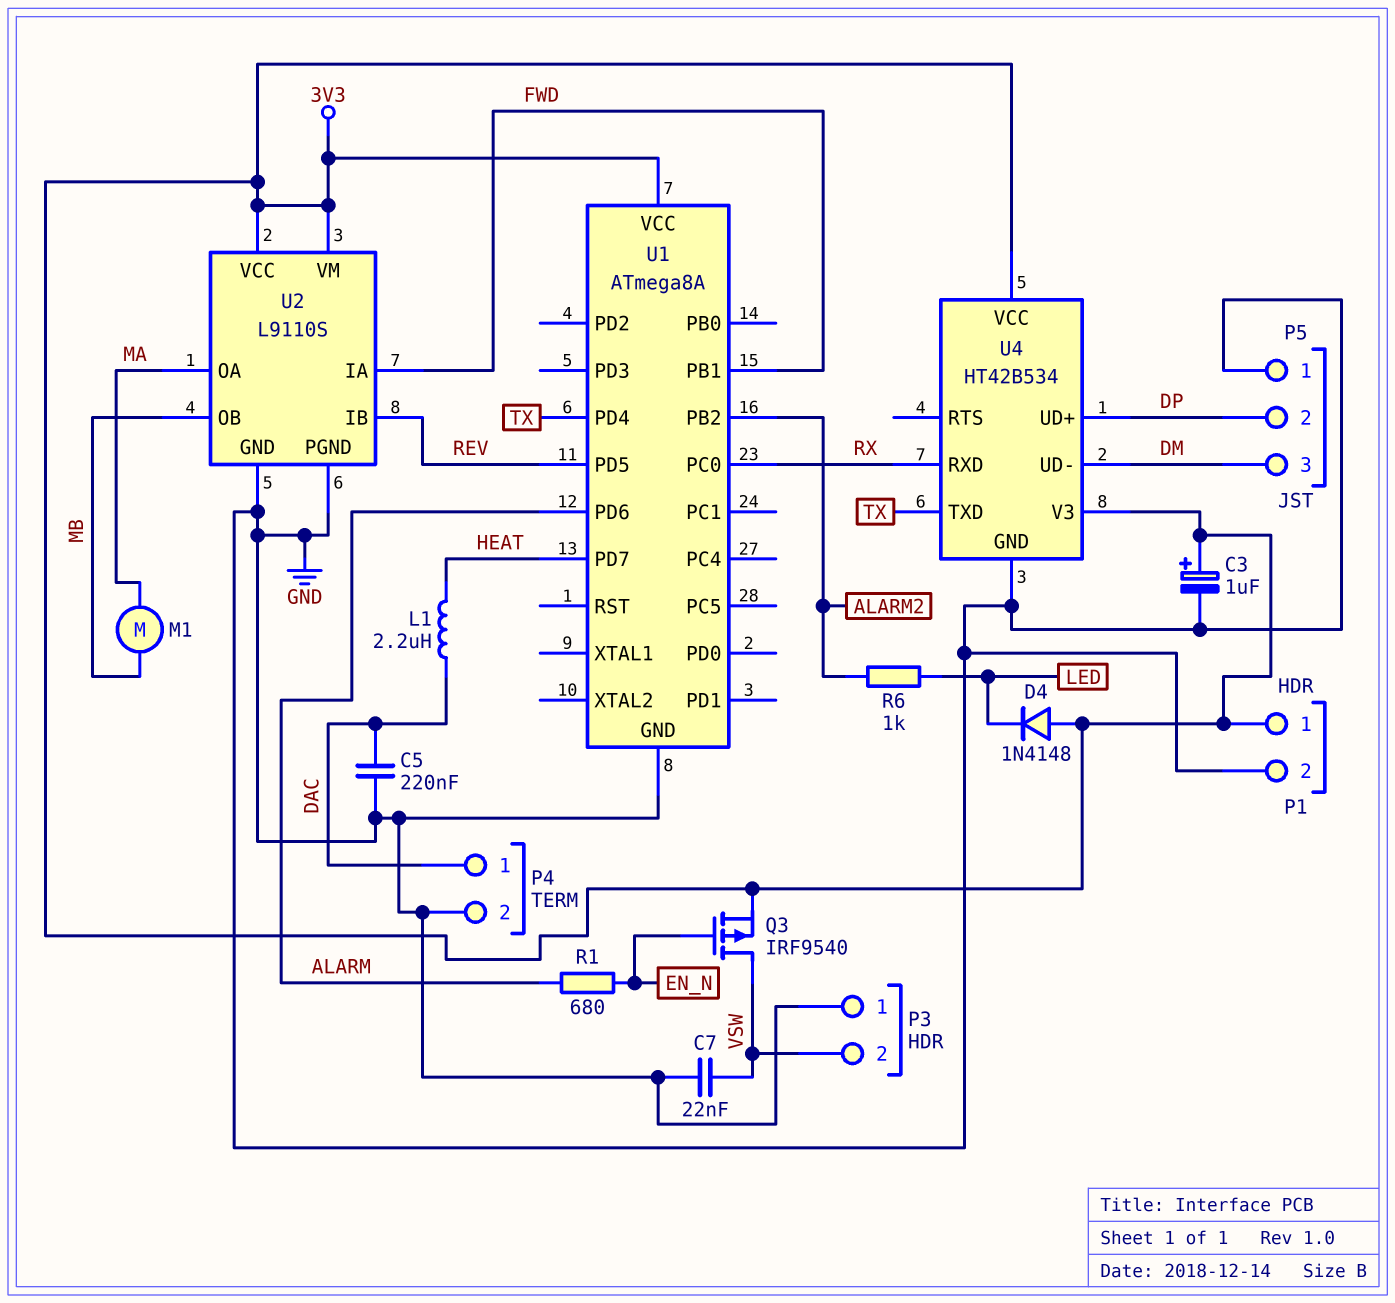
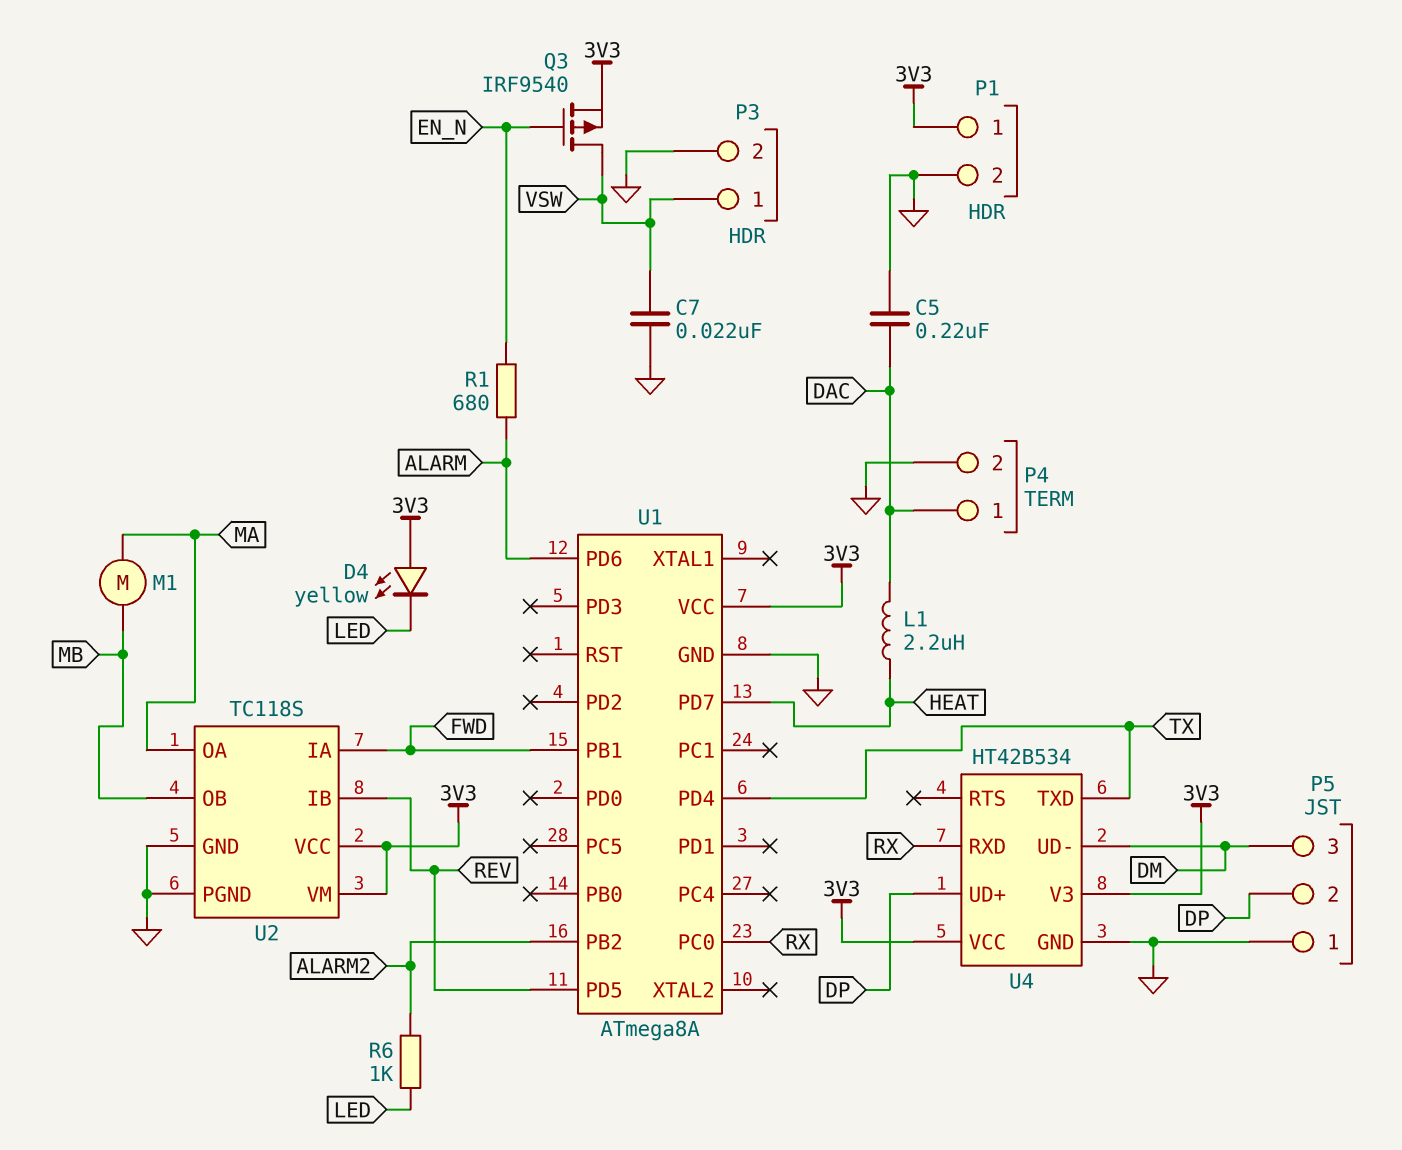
C3: 1uF (plus 3V3, minus GND) -> none
D4: diode 1N4148 (A 3V3, K LED) -> LED yellow (A 3V3, K LED)
P3 pin 1: GND -> VSW
P3 pin 2: VSW -> GND
U2: L9110S -> TC118S

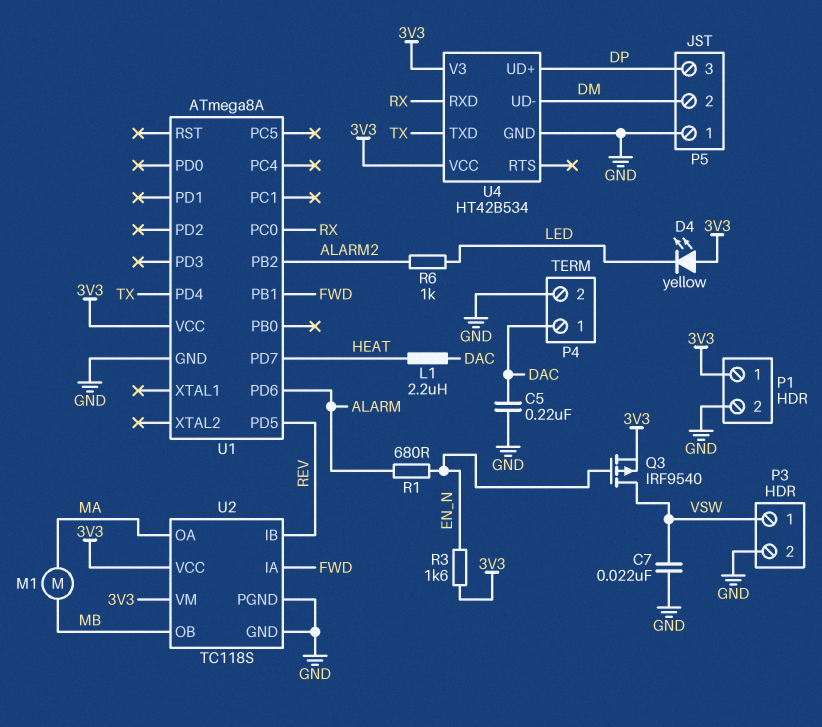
P5 pin 2: DP -> DM
P5 pin 3: DM -> DP
R3: none -> 1.6k (3V3, EN_N)

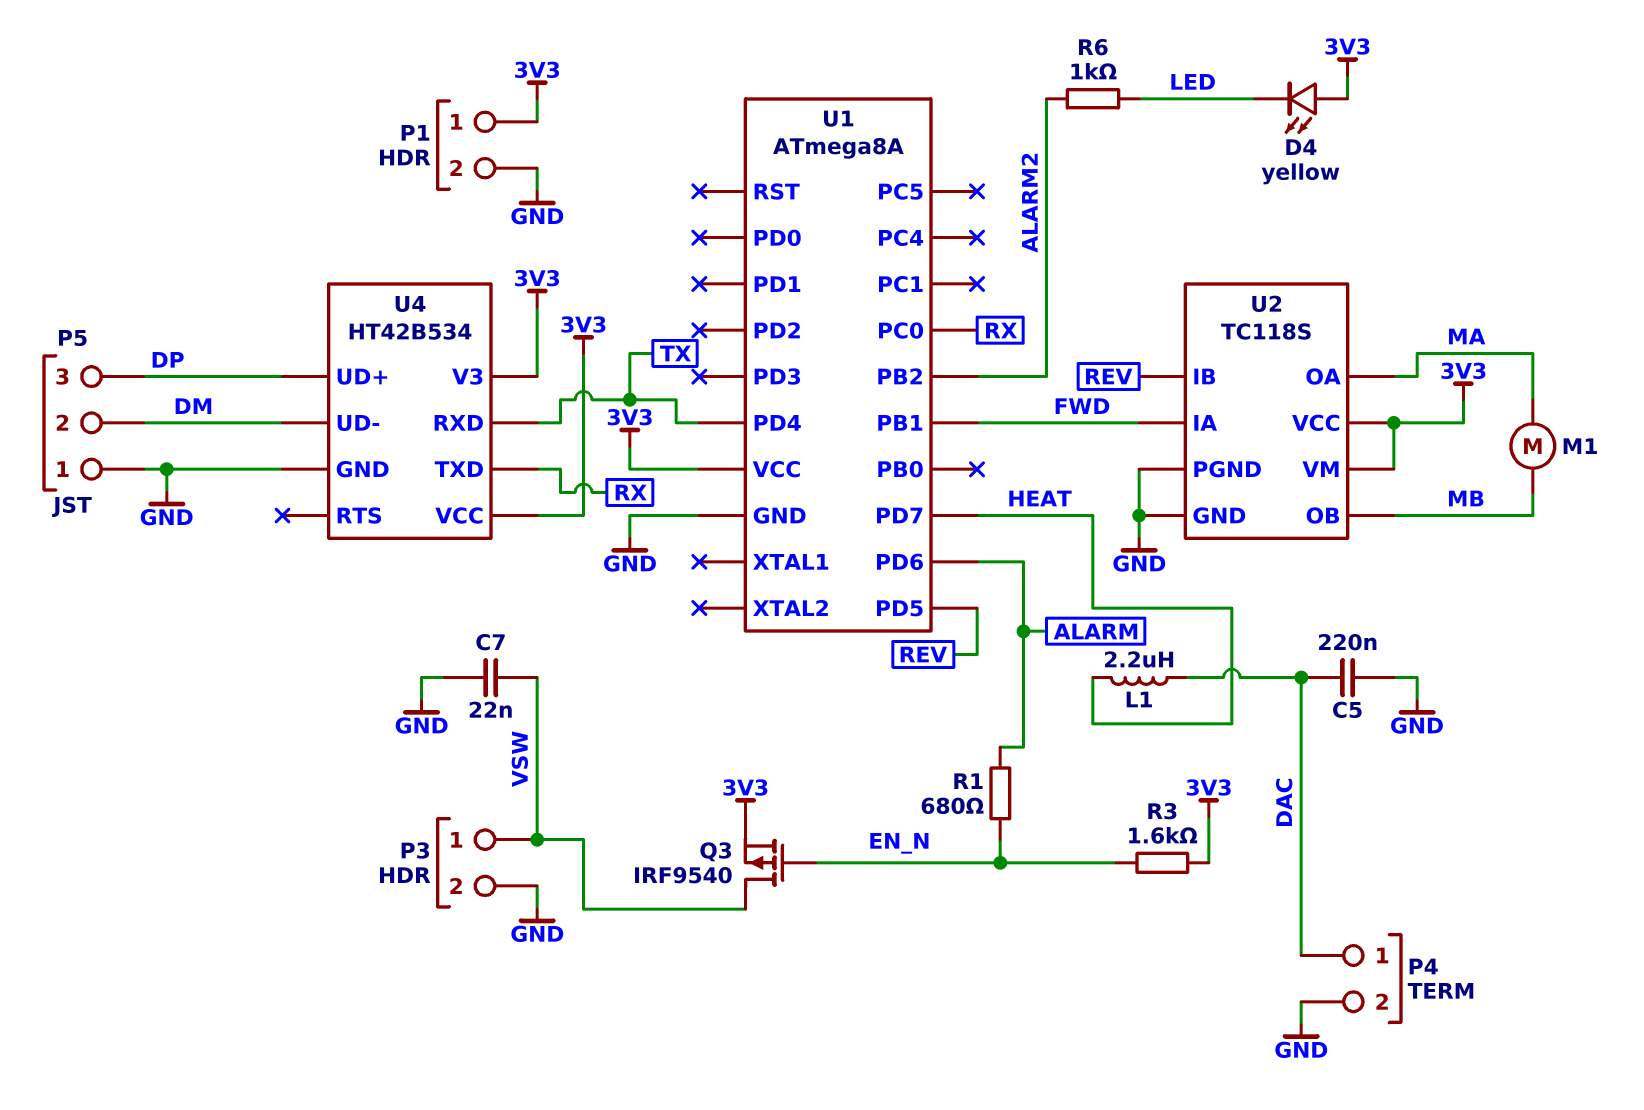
U4 pin RXD: RX -> TX
U4 pin TXD: TX -> RX

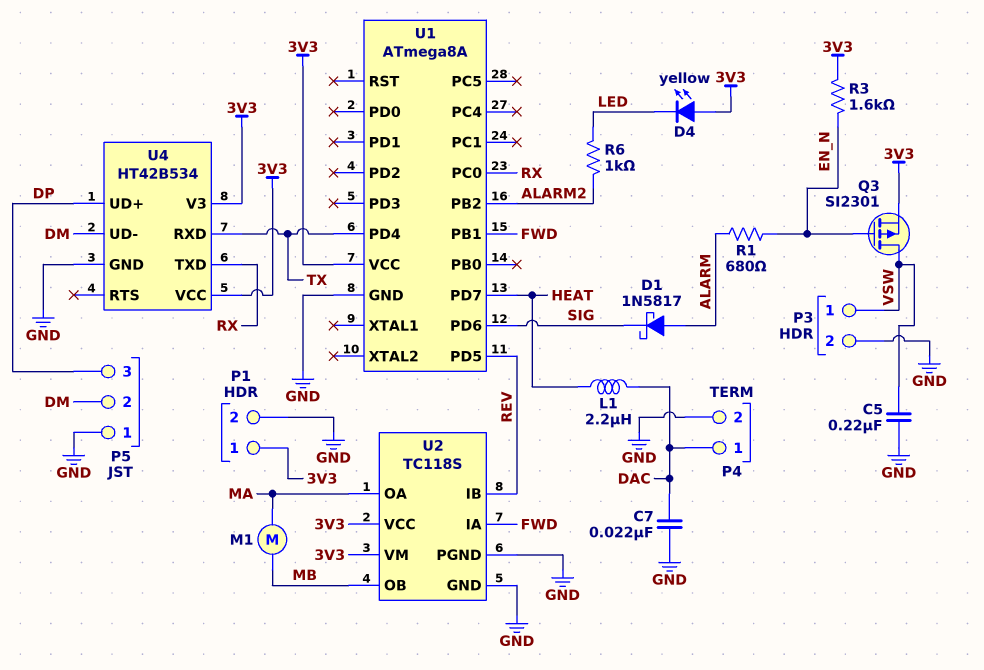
C5: 220nF (DAC, GND) -> 220nF (GND, VSW)
C7: 22nF (GND, VSW) -> 22nF (DAC, GND)
D1: none -> schottky 1N5817 (A ALARM, K SIG)
Q3: PMOS IRF9540 (G EN_N, D VSW, S 3V3) -> PMOS SI2301 (G EN_N, D VSW, S 3V3)
U1 pin PD6: ALARM -> SIG

